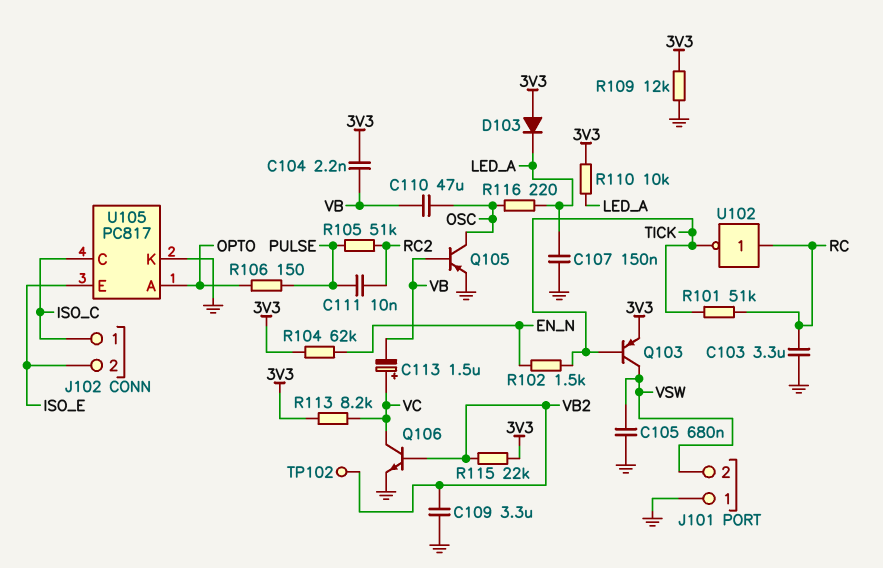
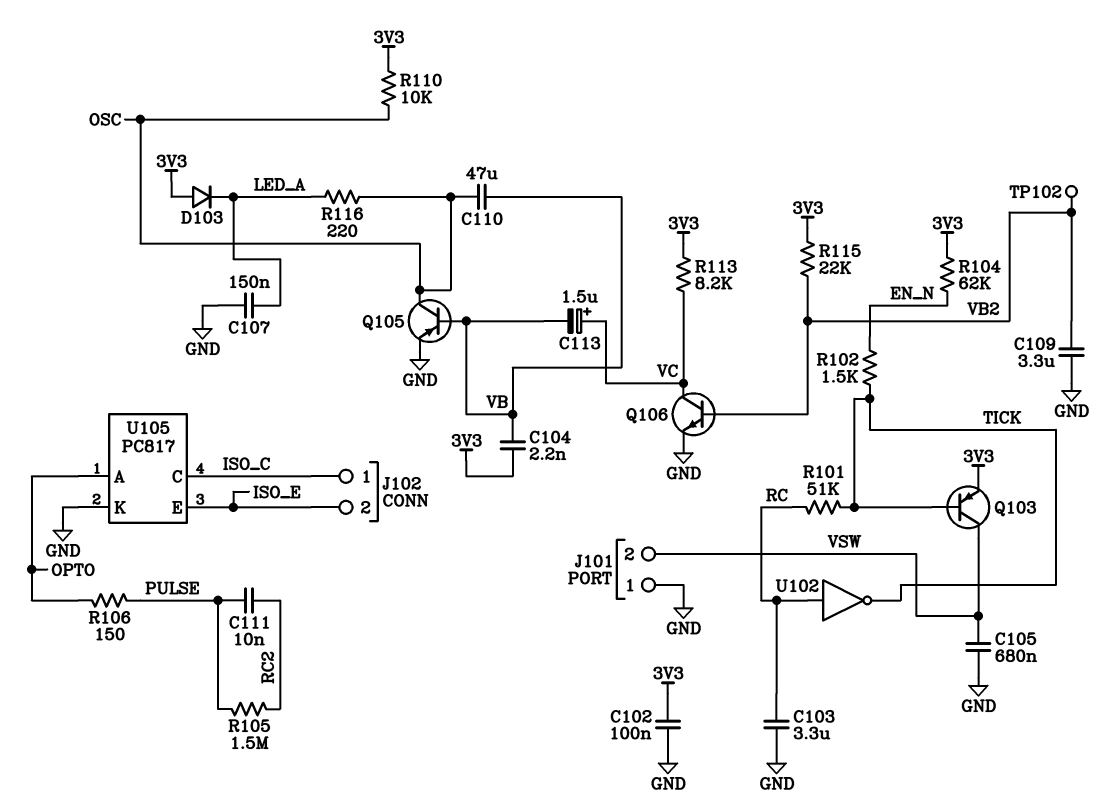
C102: none -> 100nF (3V3, GND)
R105: 51k (PULSE, RC2) -> 1.5M (PULSE, RC2)
R109: 12k (3V3, GND) -> none
R110: 10k (3V3, LED_A) -> 10k (3V3, OSC)

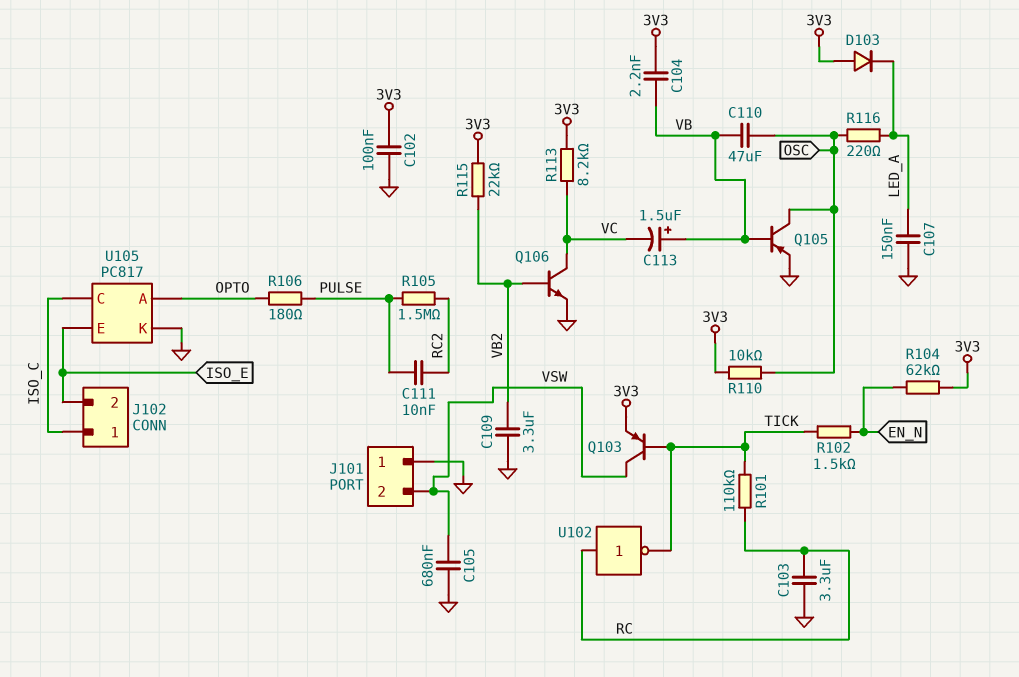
C113: 1.5uF (plus VC, minus VB) -> 1.5uF (plus VB, minus VC)
R101: 51k (RC, TICK) -> 110k (RC, TICK)
R106: 150 (OPTO, PULSE) -> 180 (OPTO, PULSE)
TP102: test point (VB2) -> none

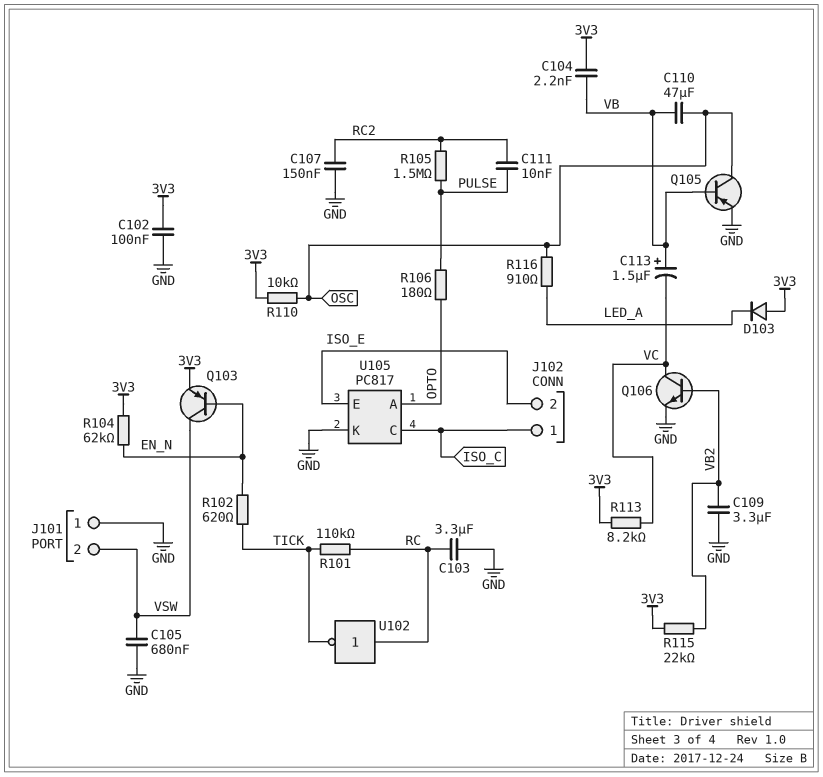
C107: 150nF (GND, LED_A) -> 150nF (GND, RC2)
Q103: PNP (B TICK, C VSW, E 3V3) -> PNP (B EN_N, C VSW, E 3V3)
R102: 1.5k (EN_N, TICK) -> 620 (EN_N, TICK)
R116: 220 (LED_A, OSC) -> 910 (LED_A, OSC)

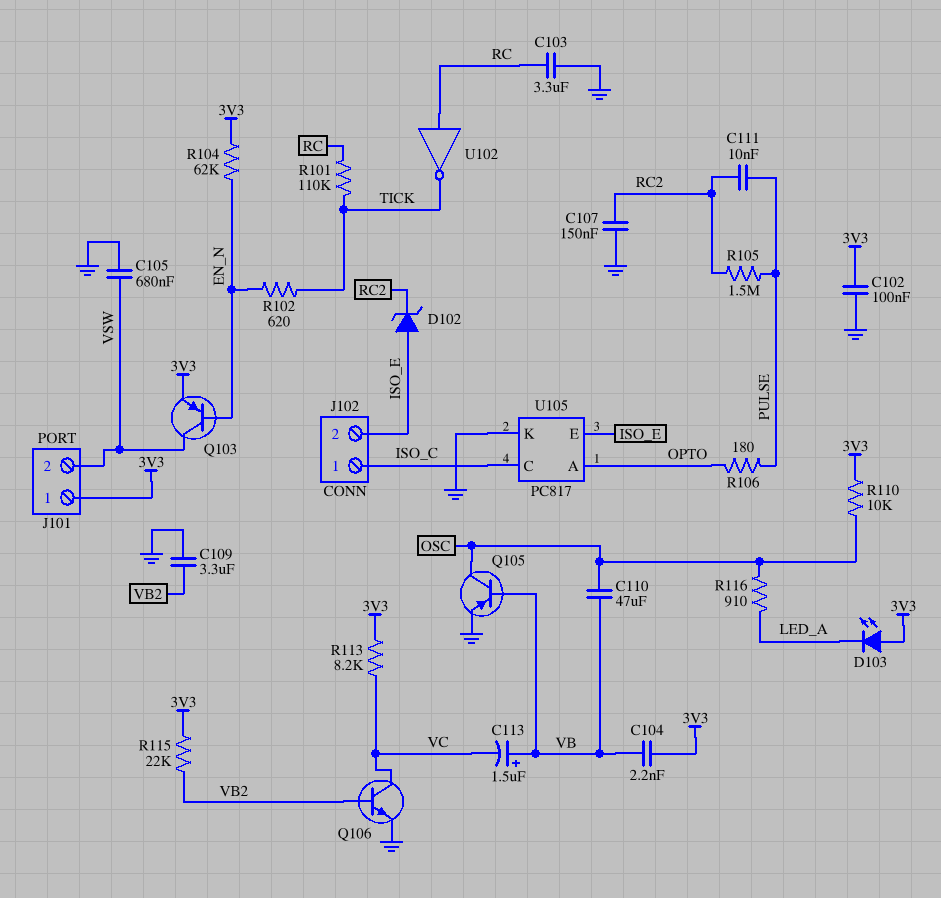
D102: none -> zener (A ISO_E, K RC2)
D103: diode (A 3V3, K LED_A) -> LED (A 3V3, K LED_A)
J101 pin 1: GND -> 3V3

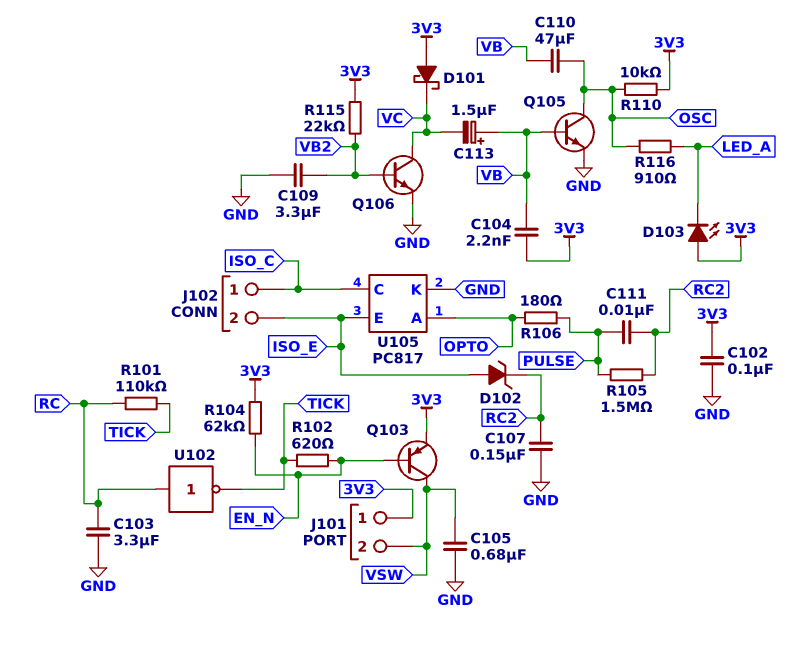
D101: none -> schottky (A 3V3, K VC)
Q105: PNP (B VB, C OSC, E GND) -> NPN (B VB, C OSC, E GND)
R113: 8.2k (3V3, VC) -> none

